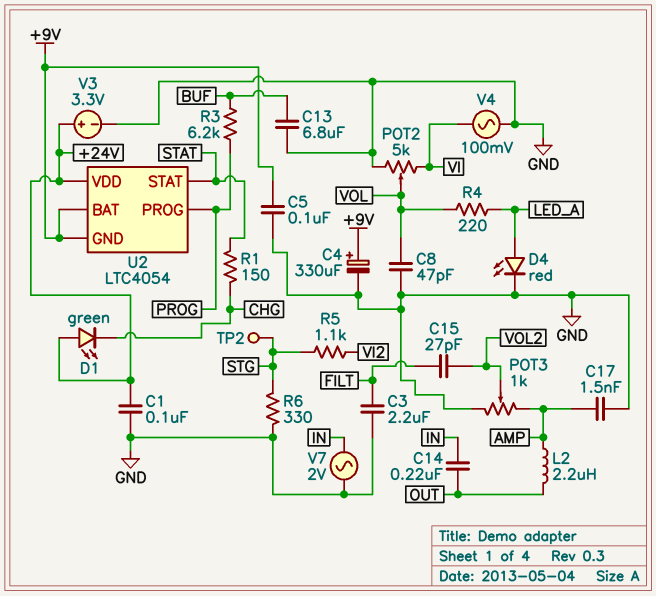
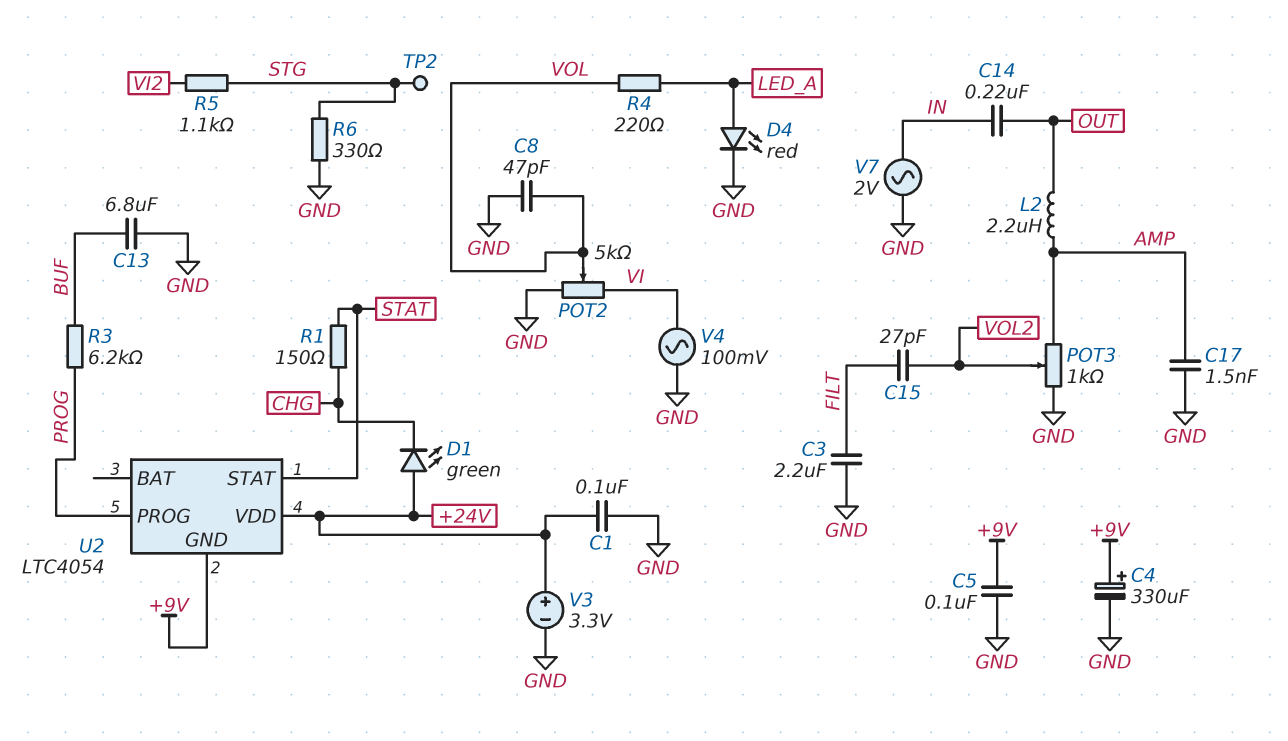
U2 pin BAT: +9V -> none

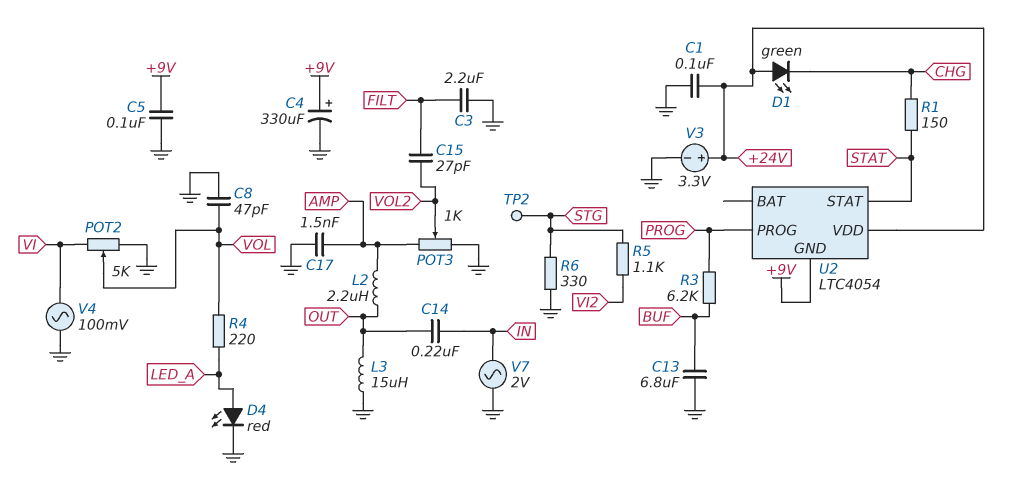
L3: none -> 15uH (GND, OUT)

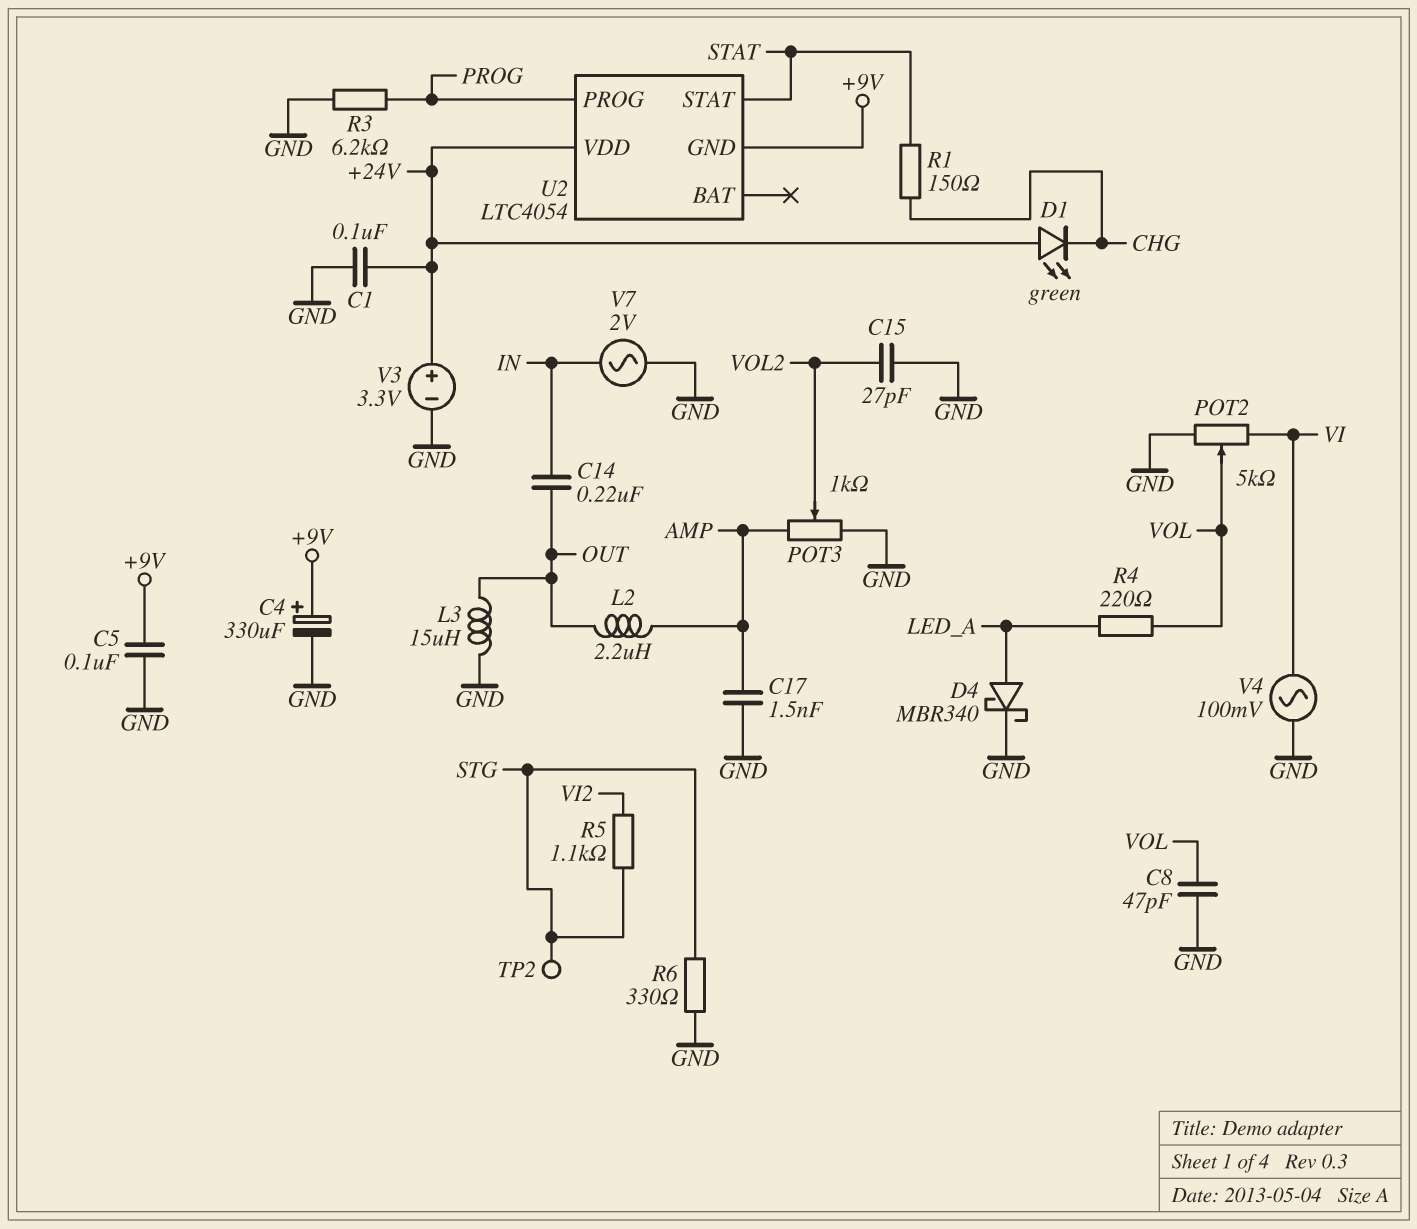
C3: 2.2uF (FILT, GND) -> none
C13: 6.8uF (BUF, GND) -> none
C15: 27pF (FILT, VOL2) -> 27pF (GND, VOL2)
D4: LED red (A LED_A, K GND) -> schottky MBR340 (A LED_A, K GND)
R3: 6.2k (BUF, PROG) -> 6.2k (GND, PROG)

